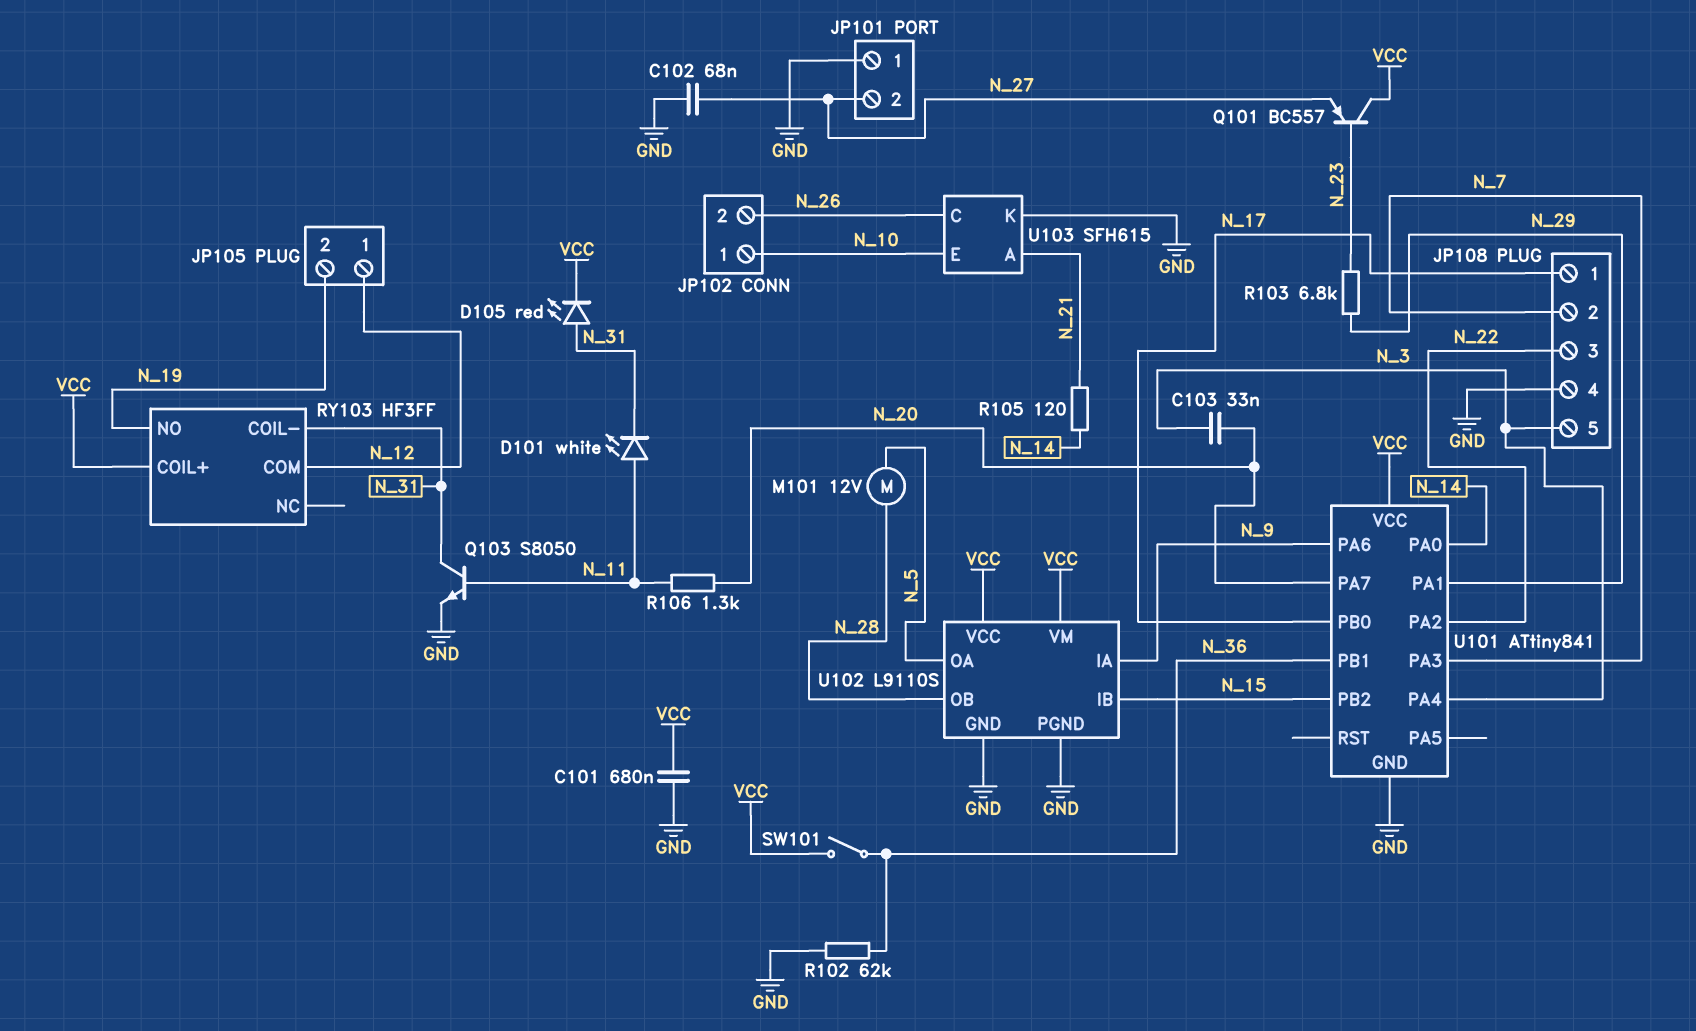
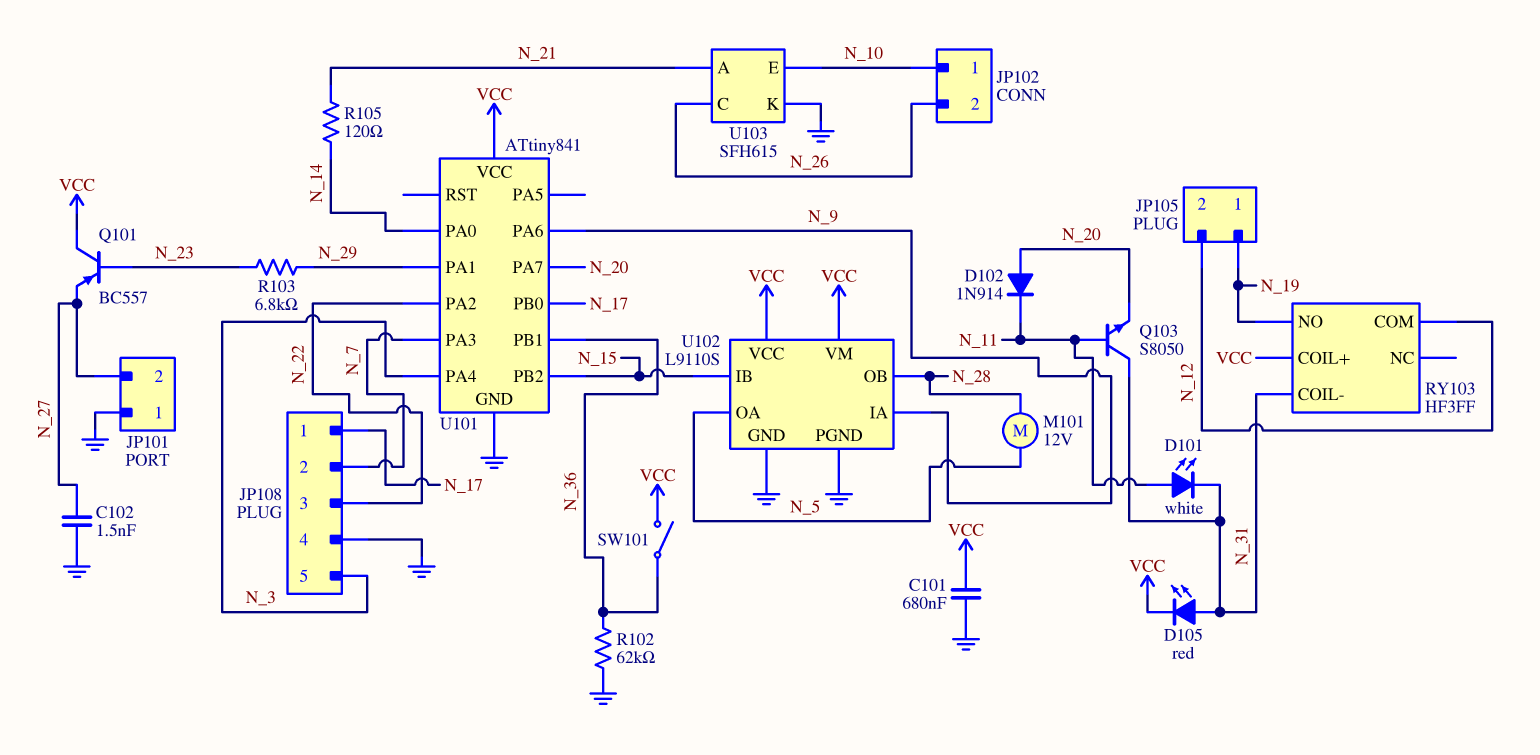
C102: 68nF (GND, N_27) -> 1.5nF (GND, N_27)
C103: 33nF (N_3, N_20) -> none
D102: none -> diode 1N914 (A N_20, K N_11)
JP105 pin 1: N_12 -> N_19
JP105 pin 2: N_19 -> N_12
Q103: NPN S8050 (B N_11, C N_31, E GND) -> NPN S8050 (B N_11, C N_31, E N_20)
R106: 1.3k (N_11, N_20) -> none

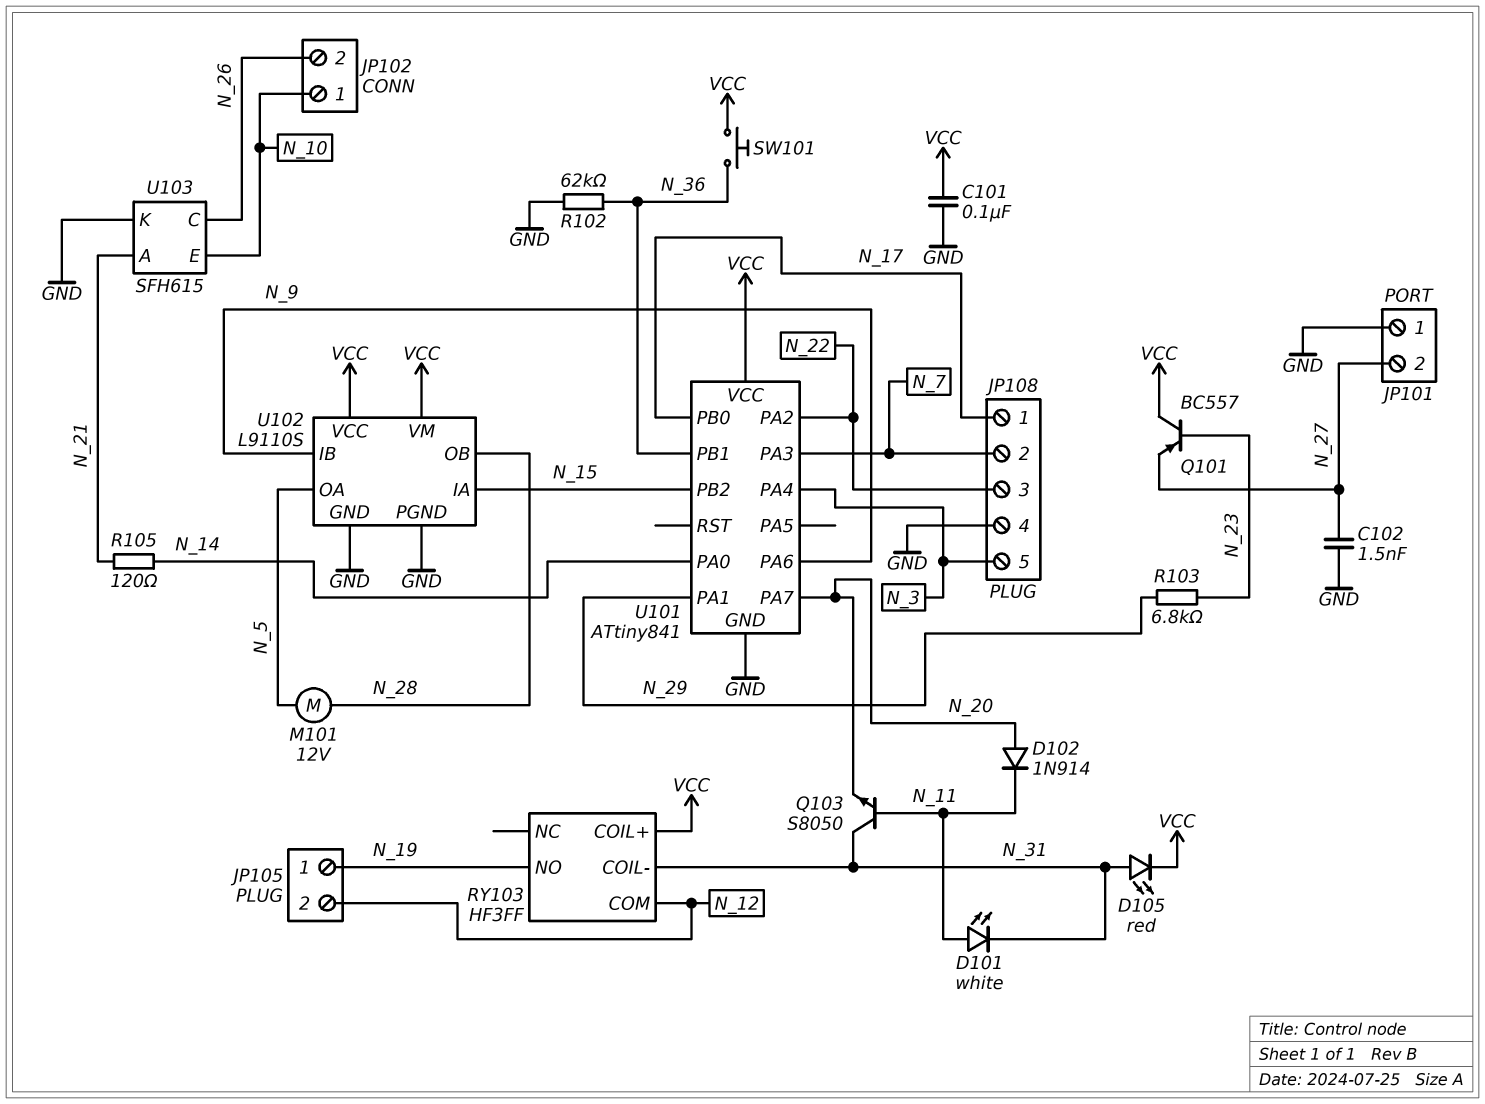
C101: 680nF (GND, VCC) -> 100nF (GND, VCC)
SW101: switch (N_36, VCC) -> button (N_36, VCC)
U102 pin IA: N_9 -> N_15
U102 pin IB: N_15 -> N_9

